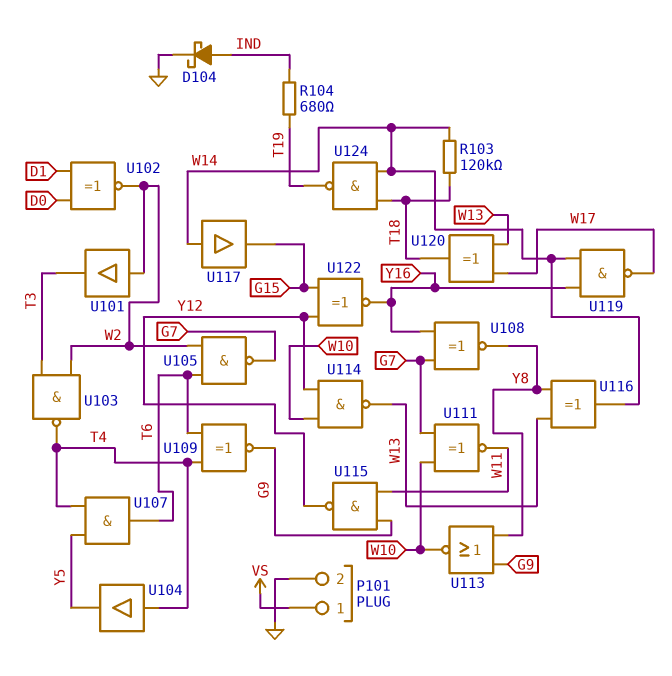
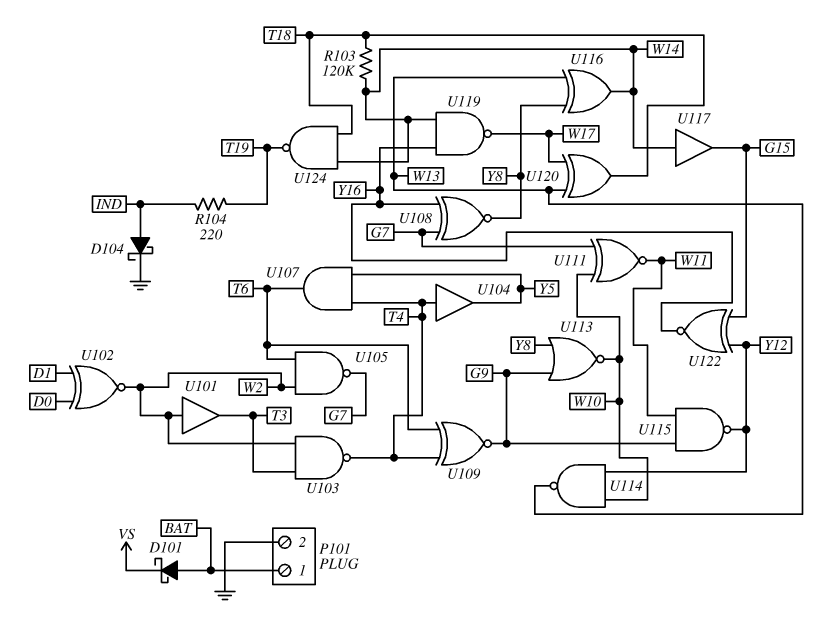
D101: none -> schottky (A BAT, K VS)
P101 pin 1: VS -> BAT
R104: 680 (IND, T19) -> 220 (IND, T19)

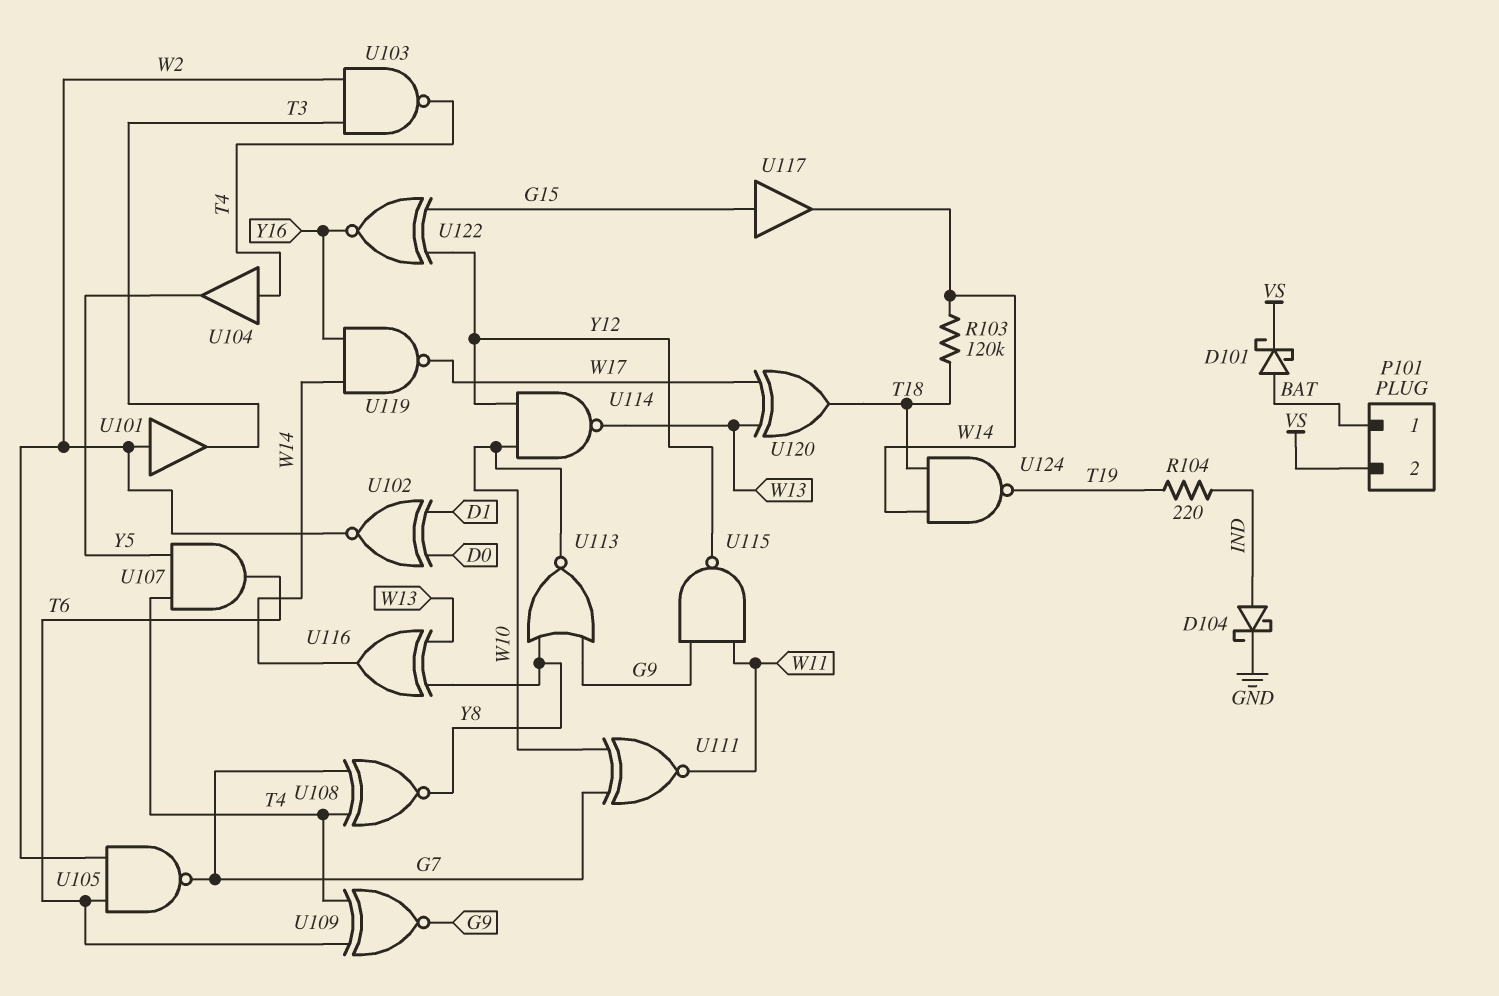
P101 pin 2: GND -> VS
U108: XNOR (in G7, in Y16, out Y8) -> XNOR (in G7, in T4, out Y8)
U117: buffer (in W14, out G15) -> buffer (in G15, out W14)

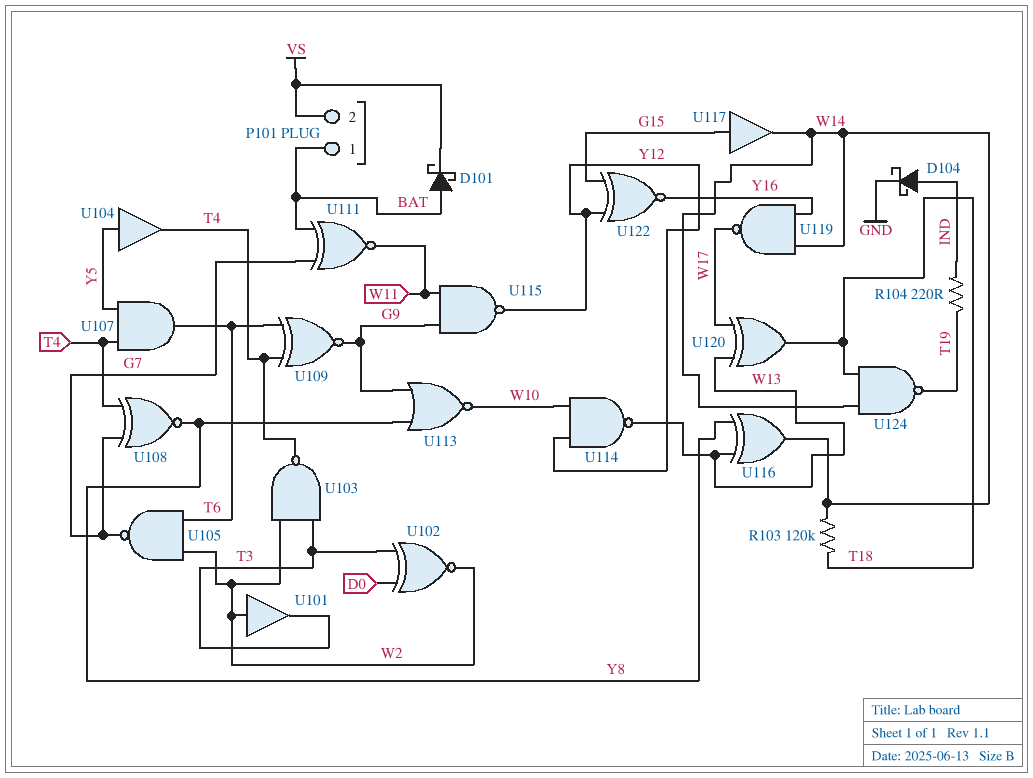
U102: XNOR (in D0, in D1, out W2) -> XNOR (in D0, in T3, out W2)
U104: buffer (in T4, out Y5) -> buffer (in Y5, out T4)
U111: XNOR (in G7, in W10, out W11) -> XNOR (in BAT, in G7, out W11)

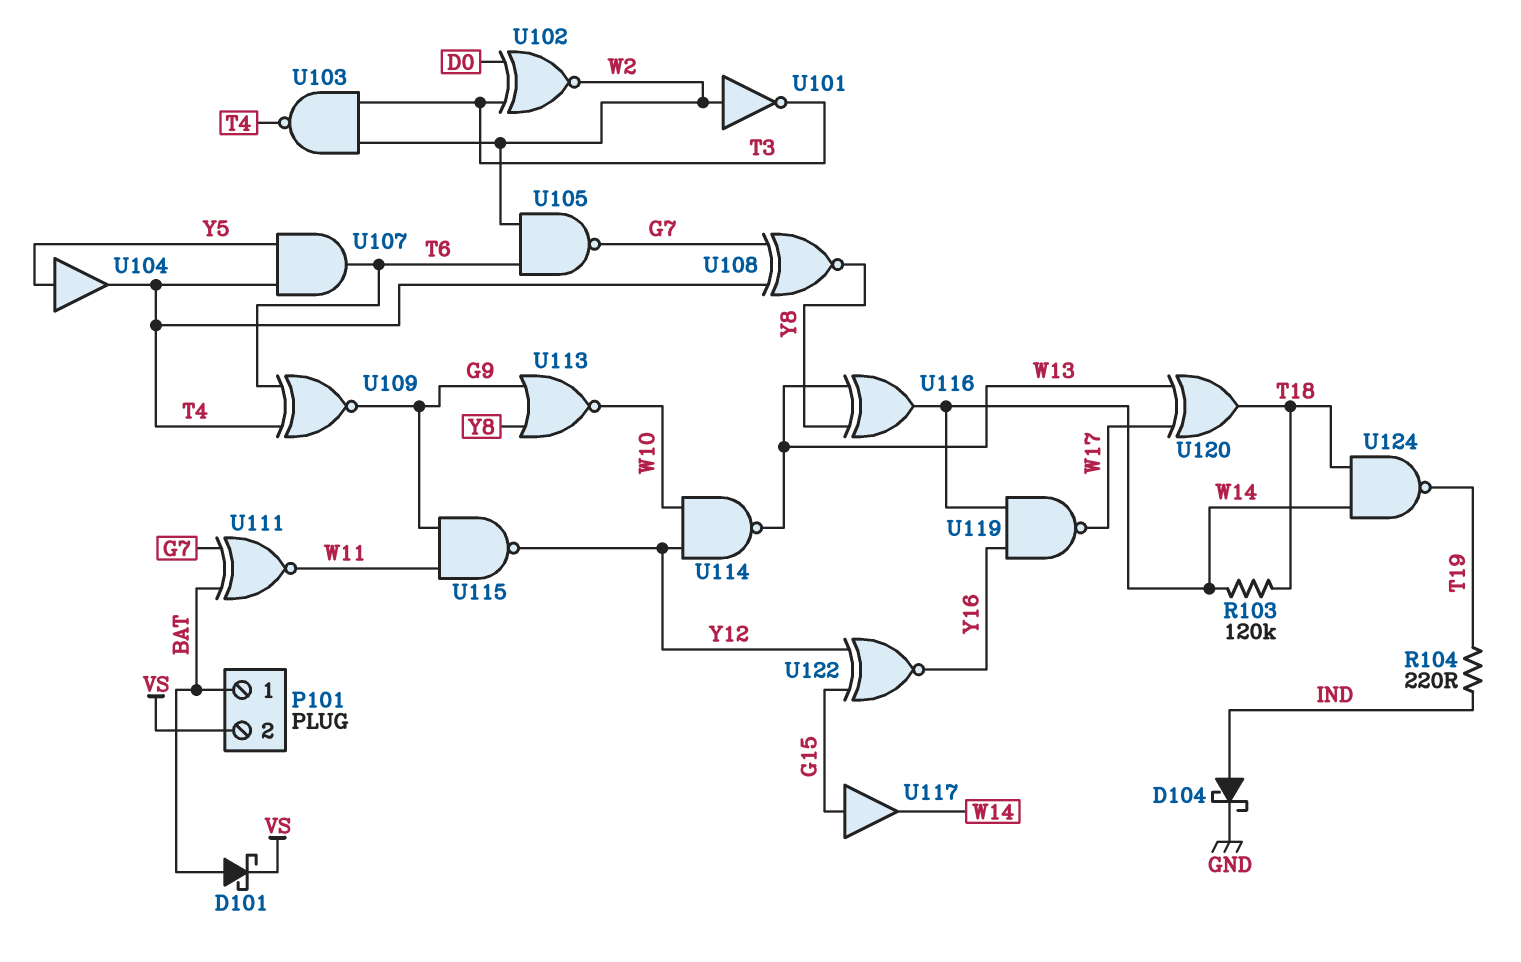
U101: buffer (in W2, out T3) -> NOT (in W2, out T3)

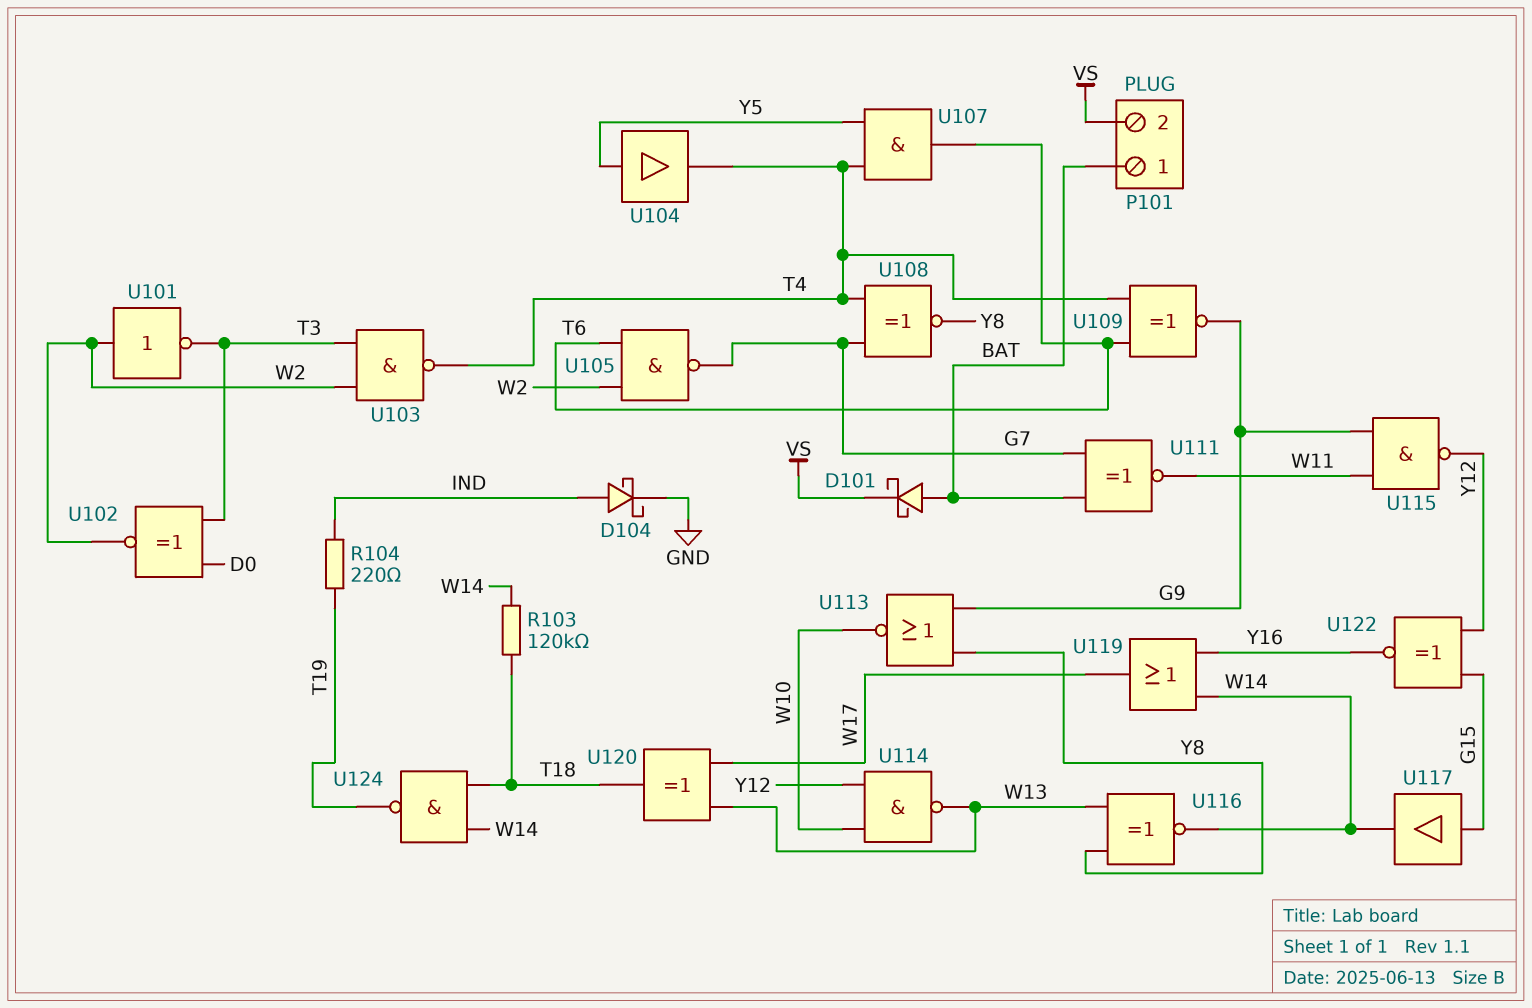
U116: XOR (in W13, in Y8, out W14) -> XNOR (in W13, in Y8, out W14)
U119: NAND (in W14, in Y16, out W17) -> OR (in W14, in Y16, out W17)

